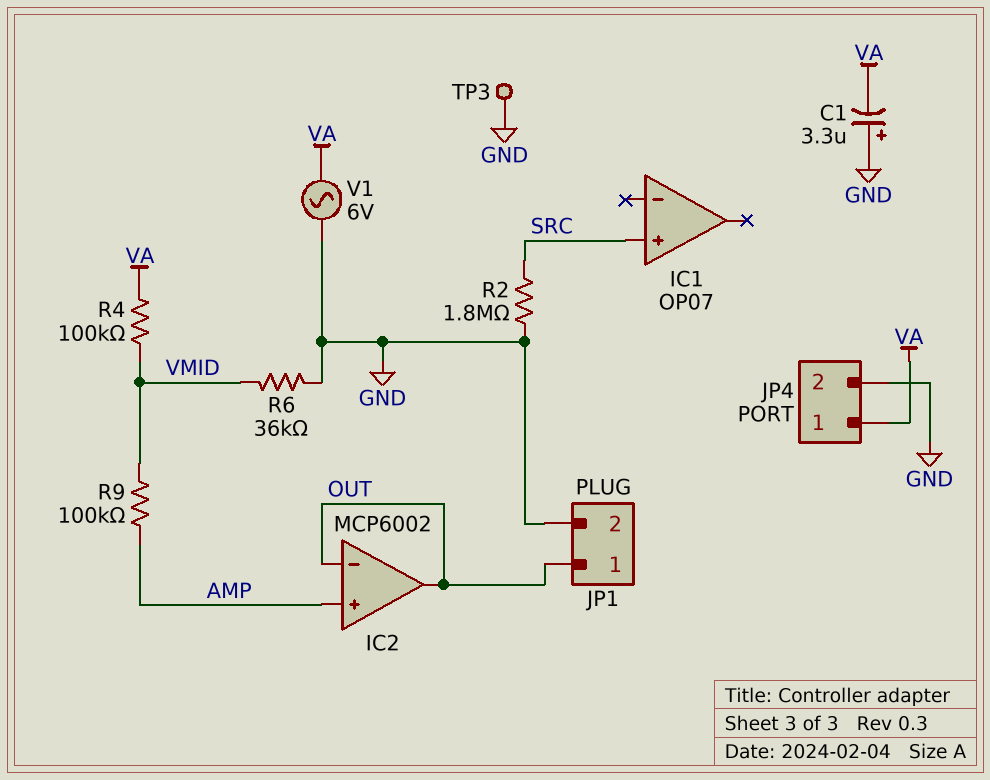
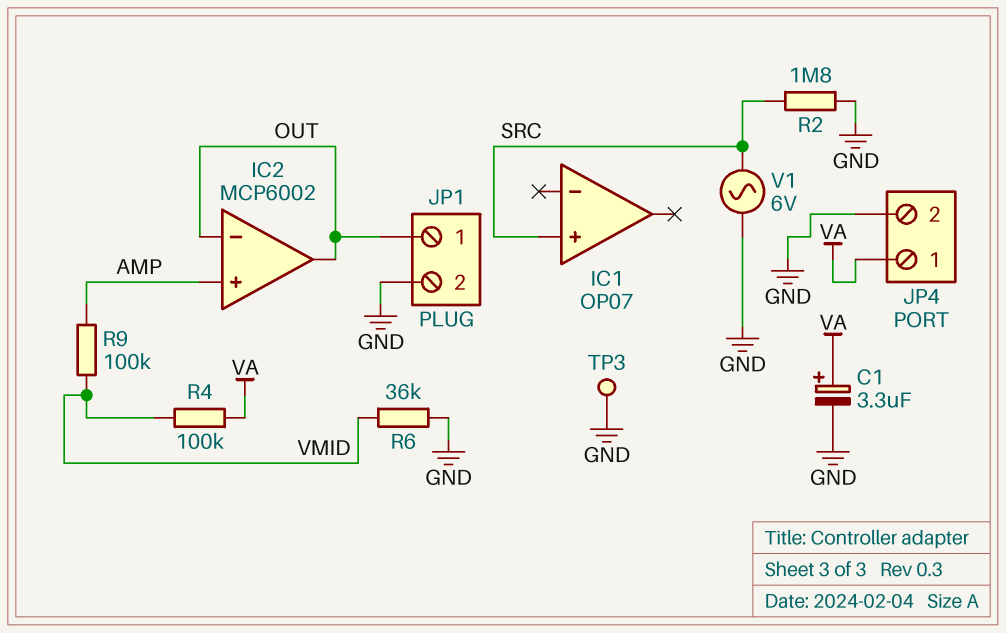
C1: 3.3uF (plus GND, minus VA) -> 3.3uF (plus VA, minus GND)
V1: AC 6V (GND, VA) -> AC 6V (GND, SRC)

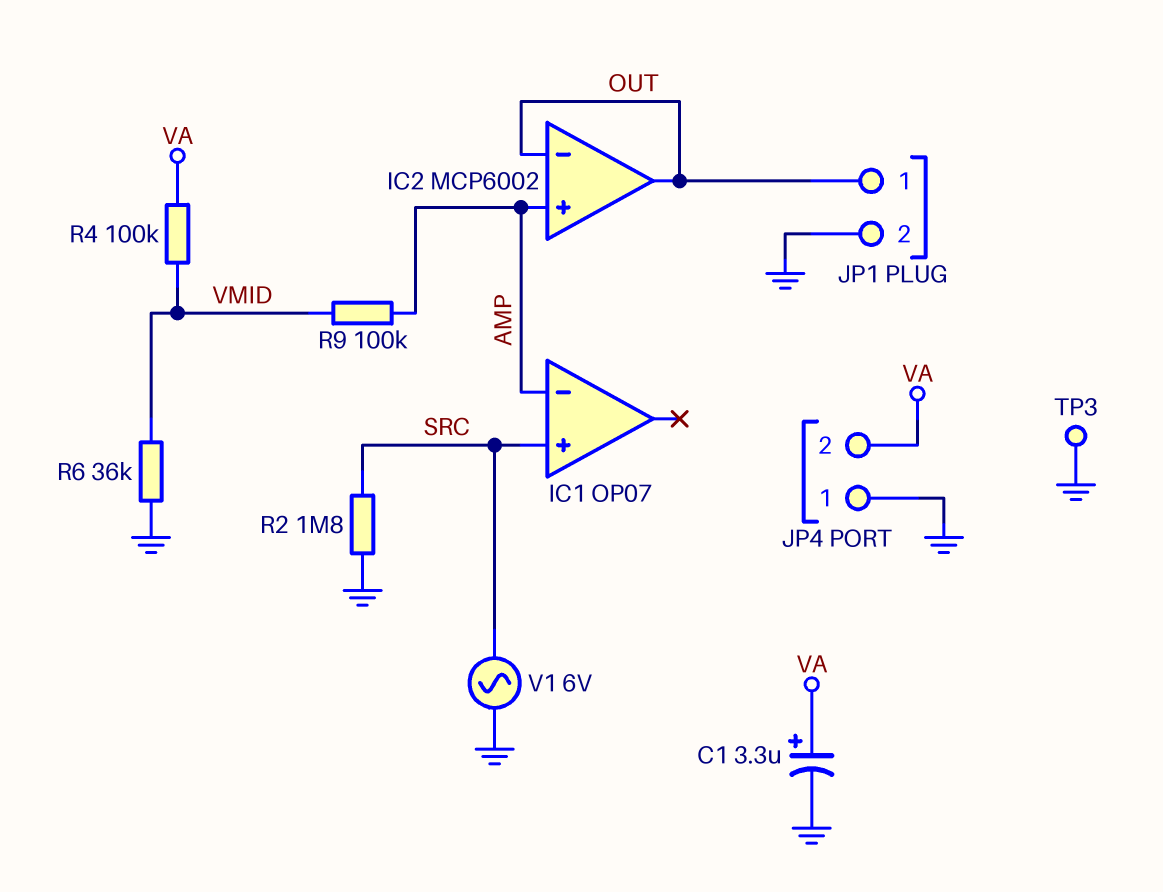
IC1 pin in-: none -> AMP
JP4 pin 1: VA -> GND
JP4 pin 2: GND -> VA

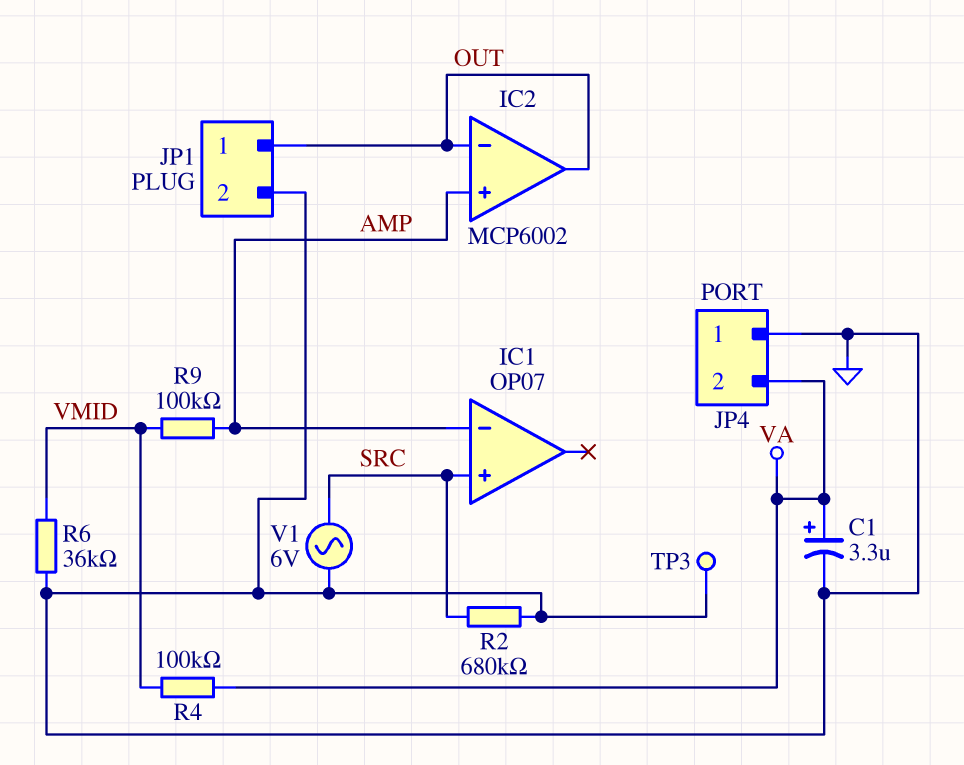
R2: 1.8M (GND, SRC) -> 680k (GND, SRC)

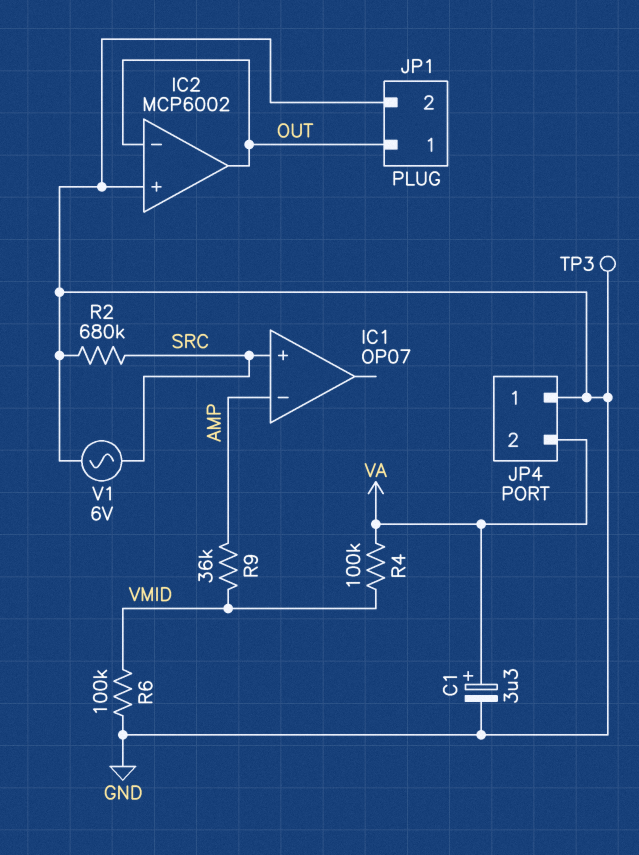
IC2 pin in+: AMP -> GND
R6: 36k (GND, VMID) -> 100k (GND, VMID)
R9: 100k (AMP, VMID) -> 36k (AMP, VMID)

